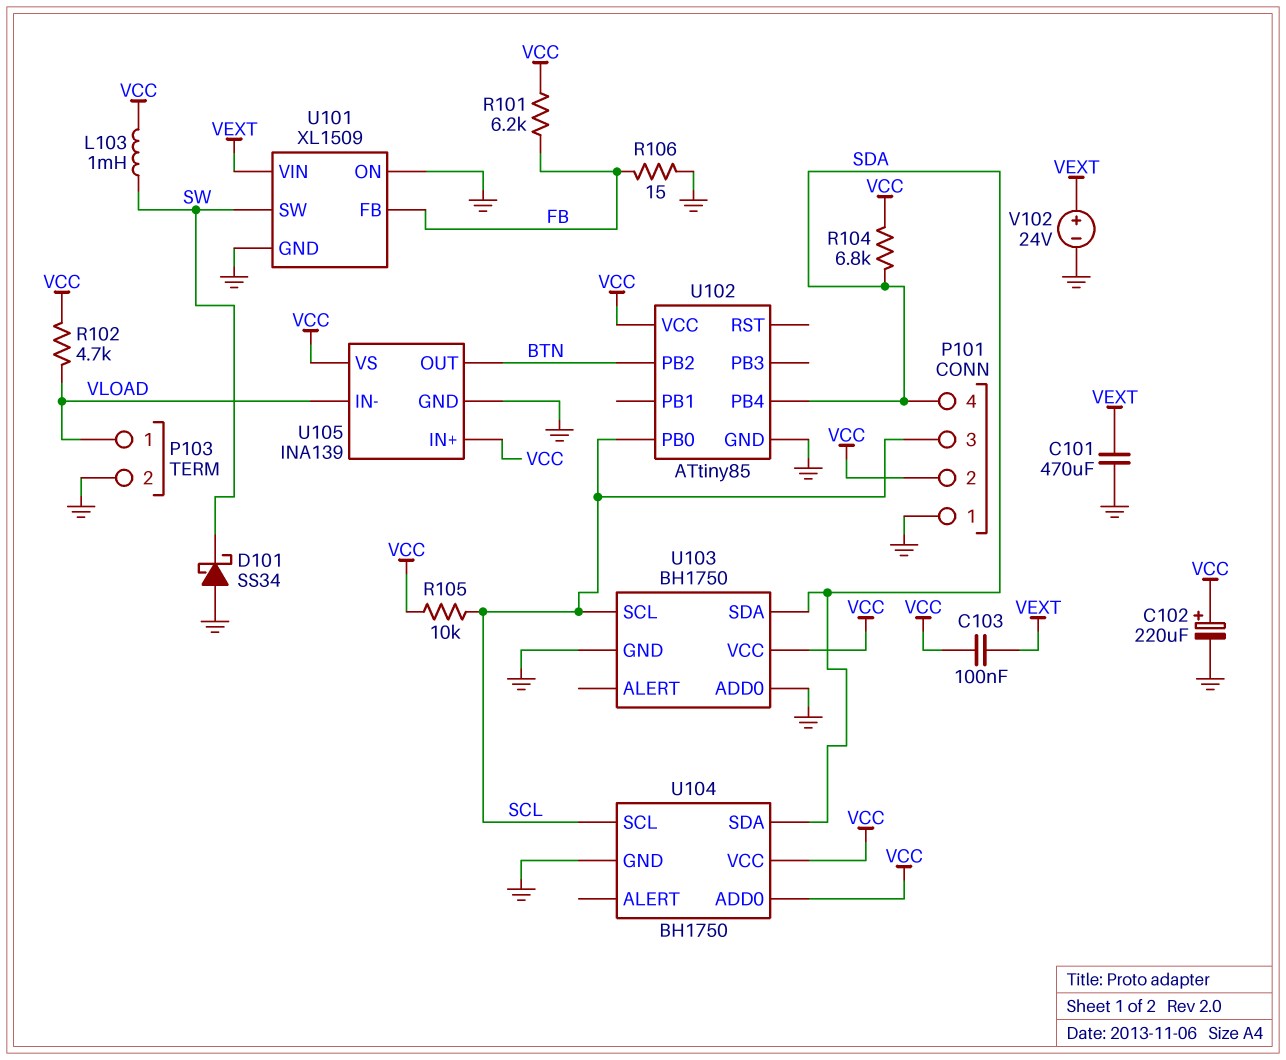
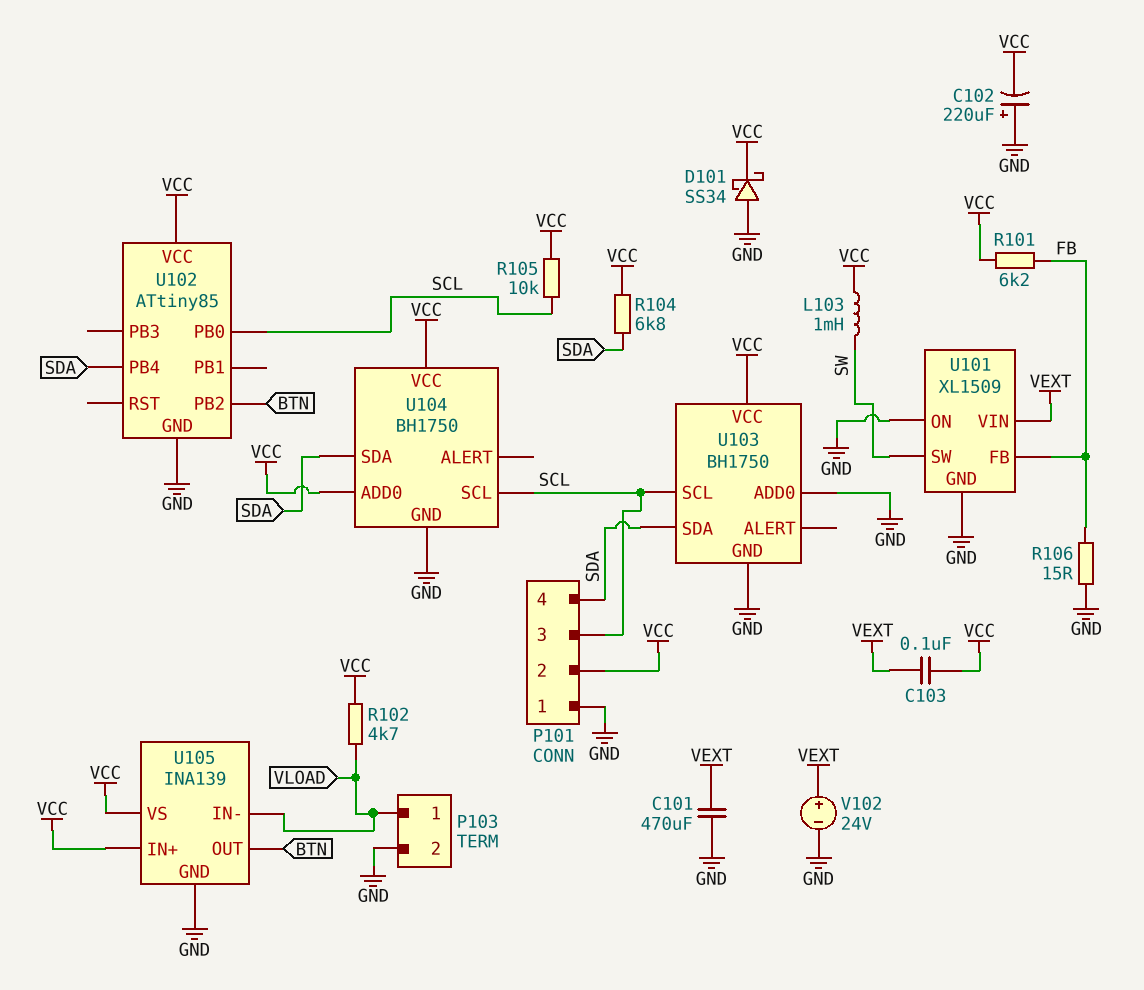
C102: 220uF (plus VCC, minus GND) -> 220uF (plus GND, minus VCC)
D101: schottky SS34 (A GND, K SW) -> schottky SS34 (A GND, K VCC)

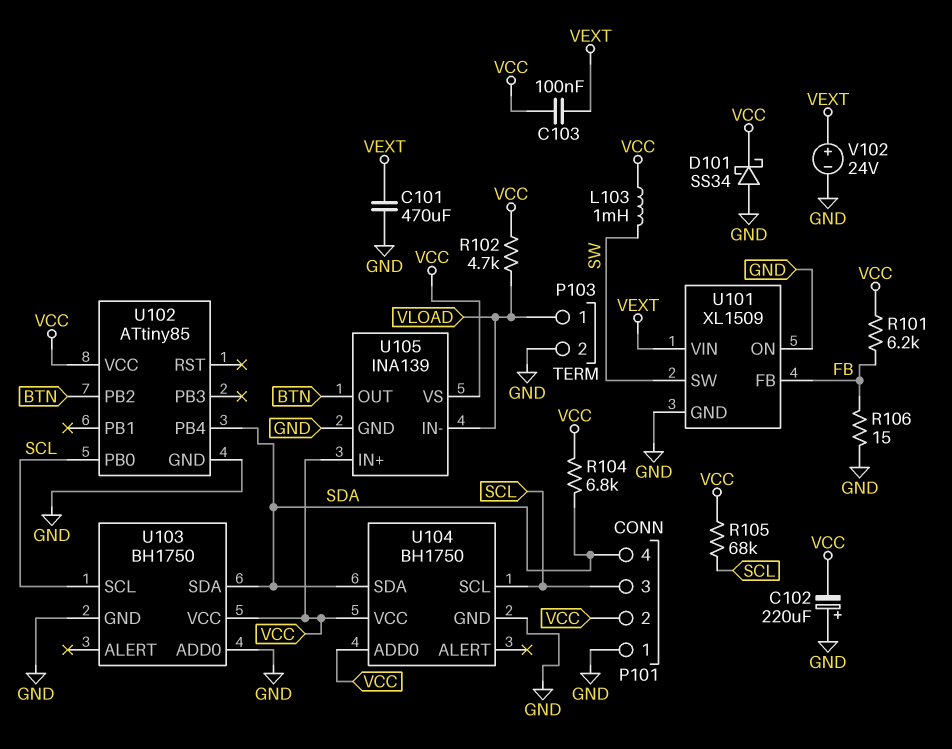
R105: 10k (SCL, VCC) -> 68k (SCL, VCC)

